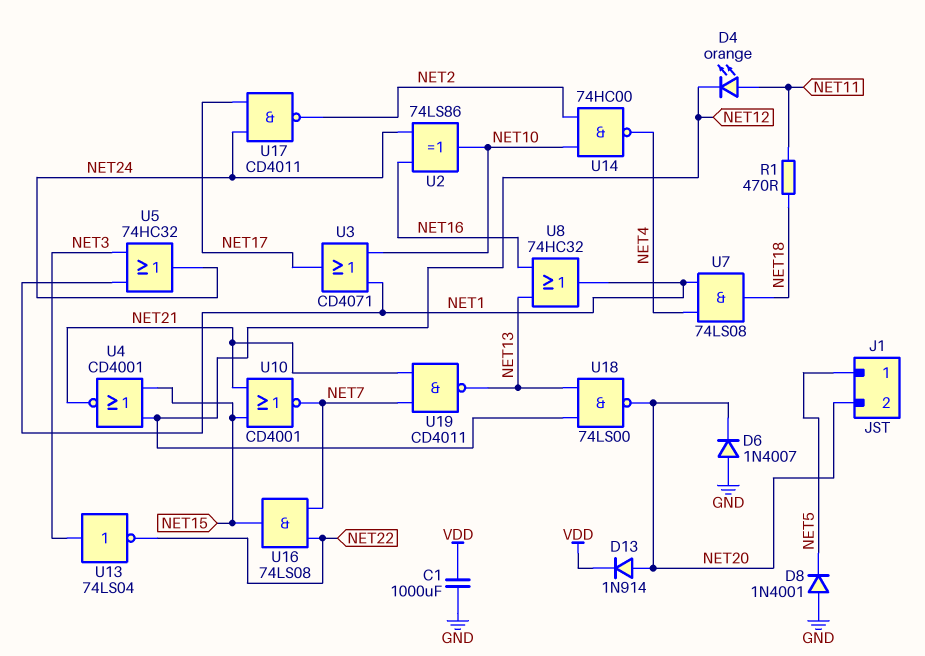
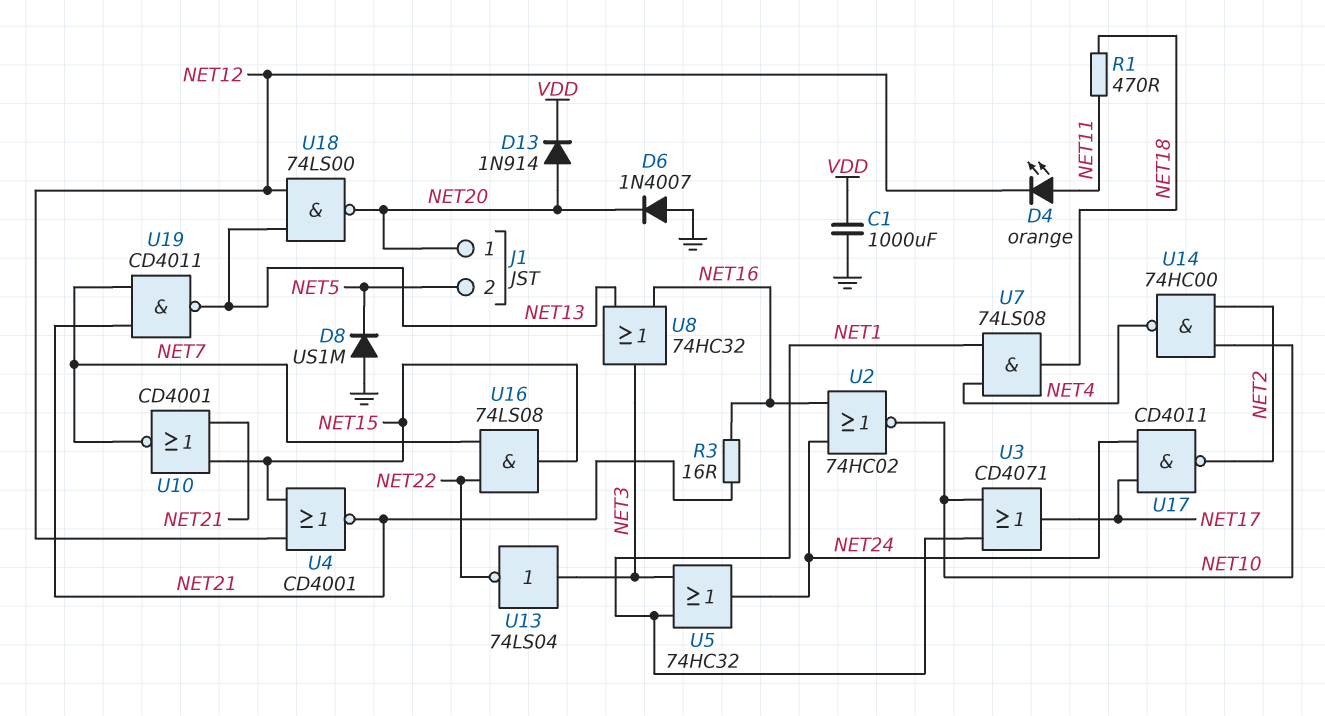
D8: diode 1N4001 (A GND, K NET5) -> diode US1M (A GND, K NET5)
J1 pin 1: NET5 -> NET20
J1 pin 2: NET20 -> NET5
R3: none -> 16 (NET16, NET21)
U2: XOR 74LS86 (in NET16, in NET24, out NET10) -> NOR 74HC02 (in NET16, in NET24, out NET10)
U8: OR 74HC32 (in NET13, in NET16, out NET1) -> OR 74HC32 (in NET13, in NET16, out NET3)

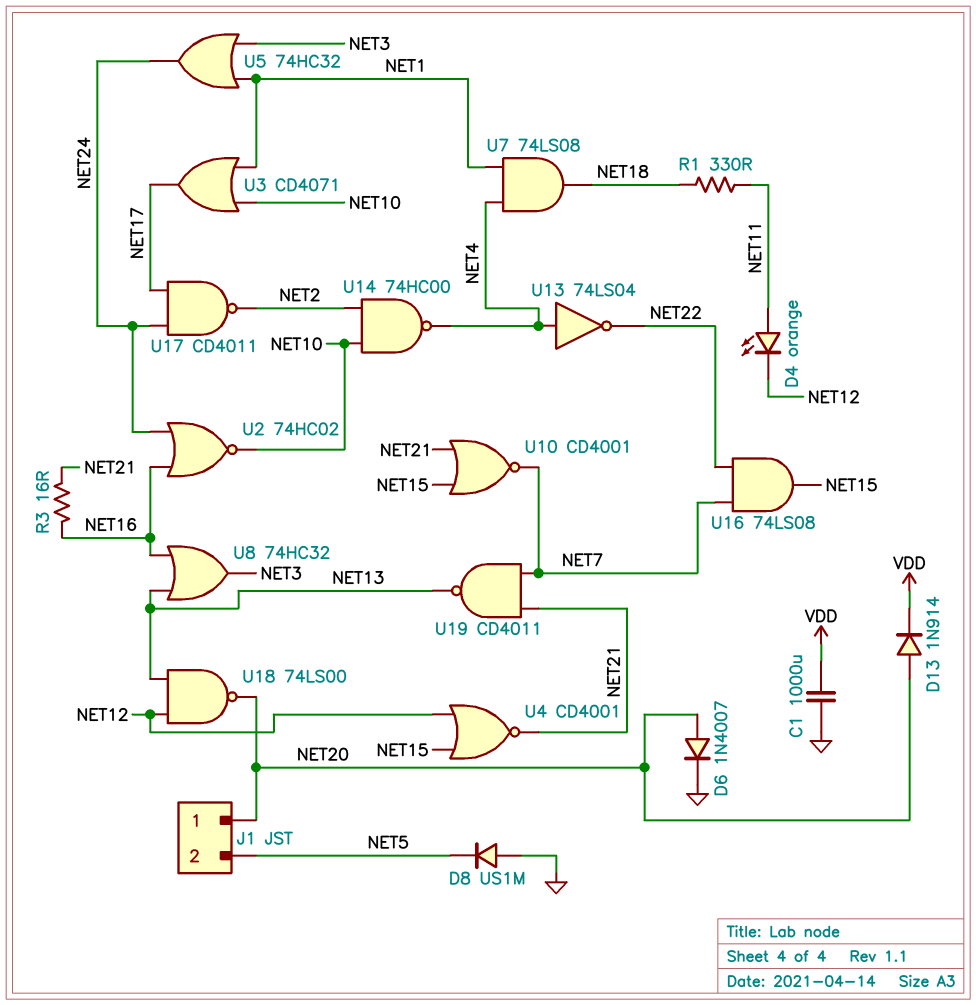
D6: diode 1N4007 (A GND, K NET20) -> diode 1N4007 (A NET20, K GND)
R1: 470 (NET11, NET18) -> 330 (NET11, NET18)
U13: NOT 74LS04 (in NET3, out NET22) -> NOT 74LS04 (in NET4, out NET22)

